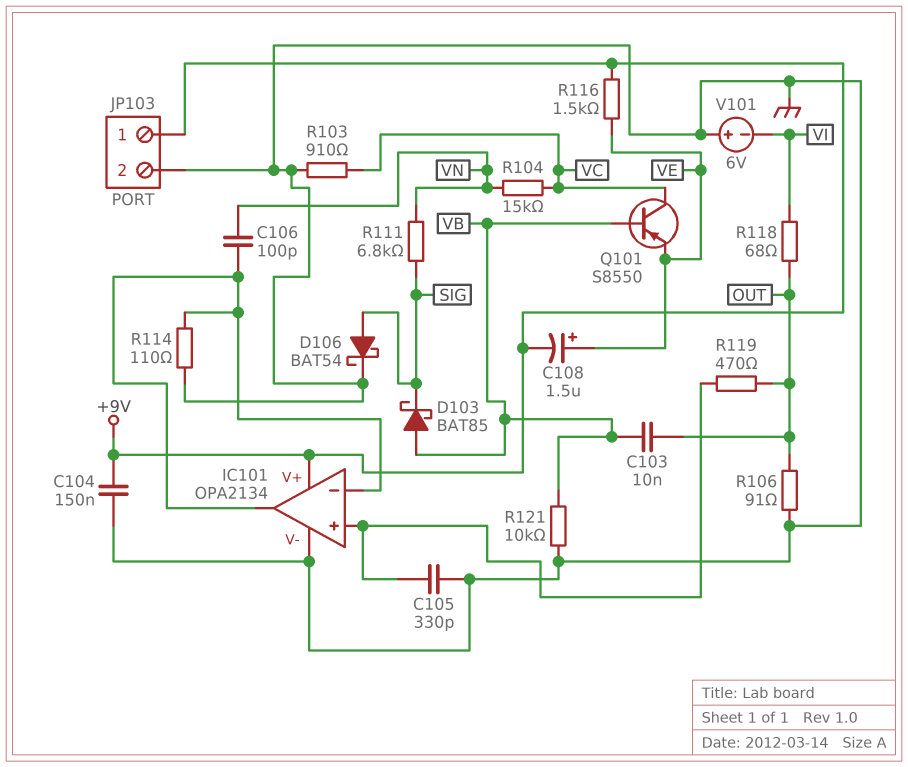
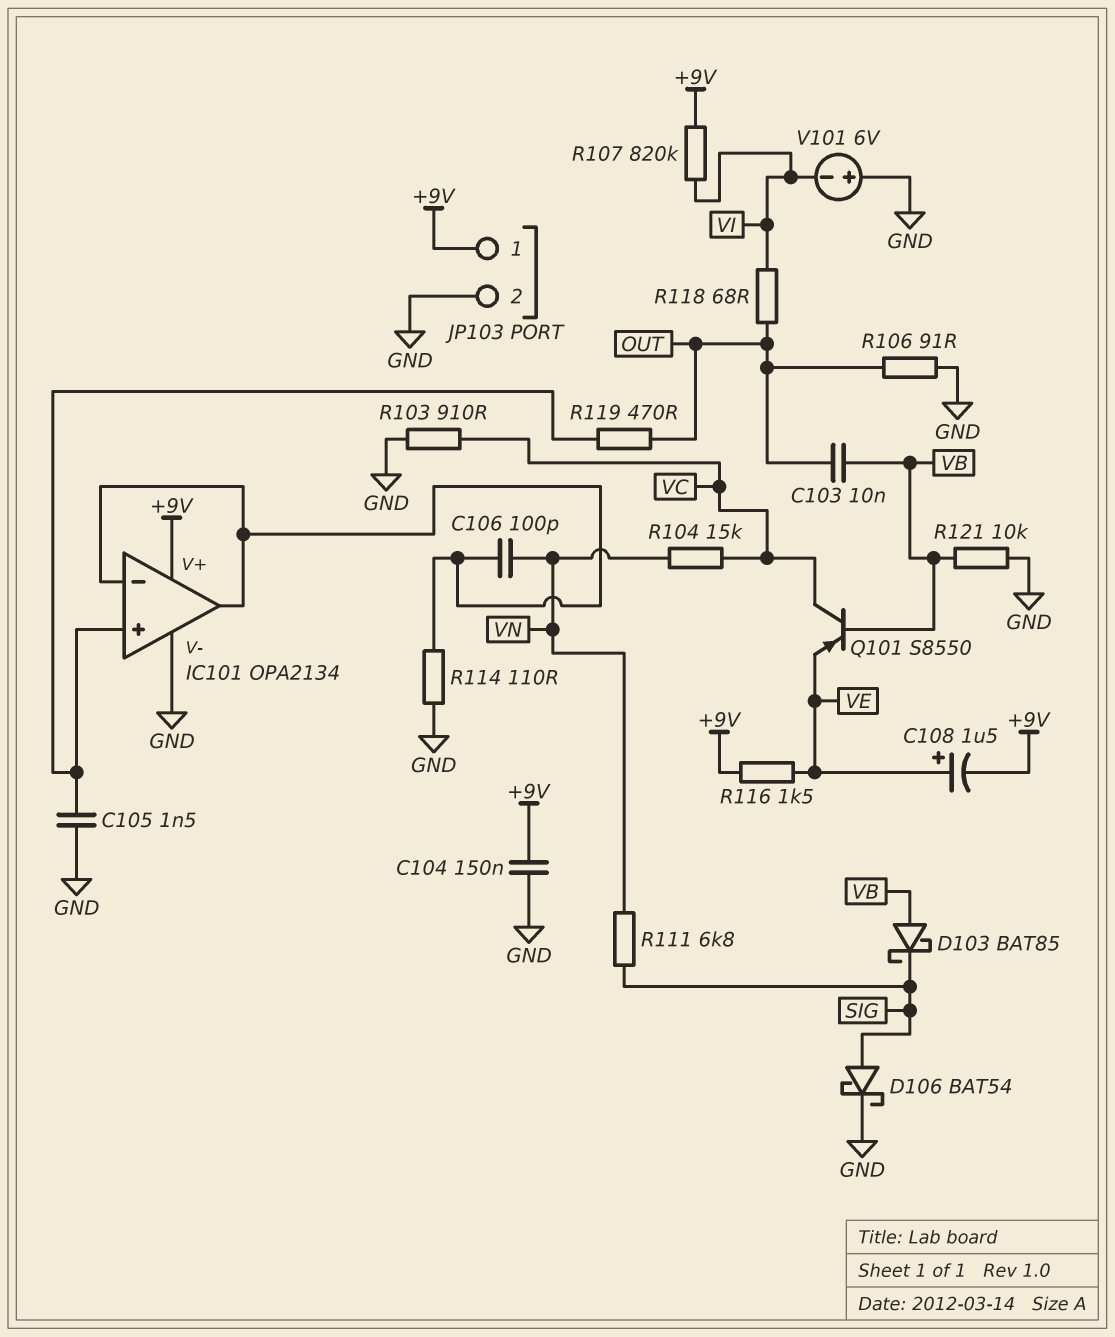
C105: 330pF (GND, IC101/in+) -> 1.5nF (GND, IC101/in+)
R107: none -> 820k (+9V, VI)

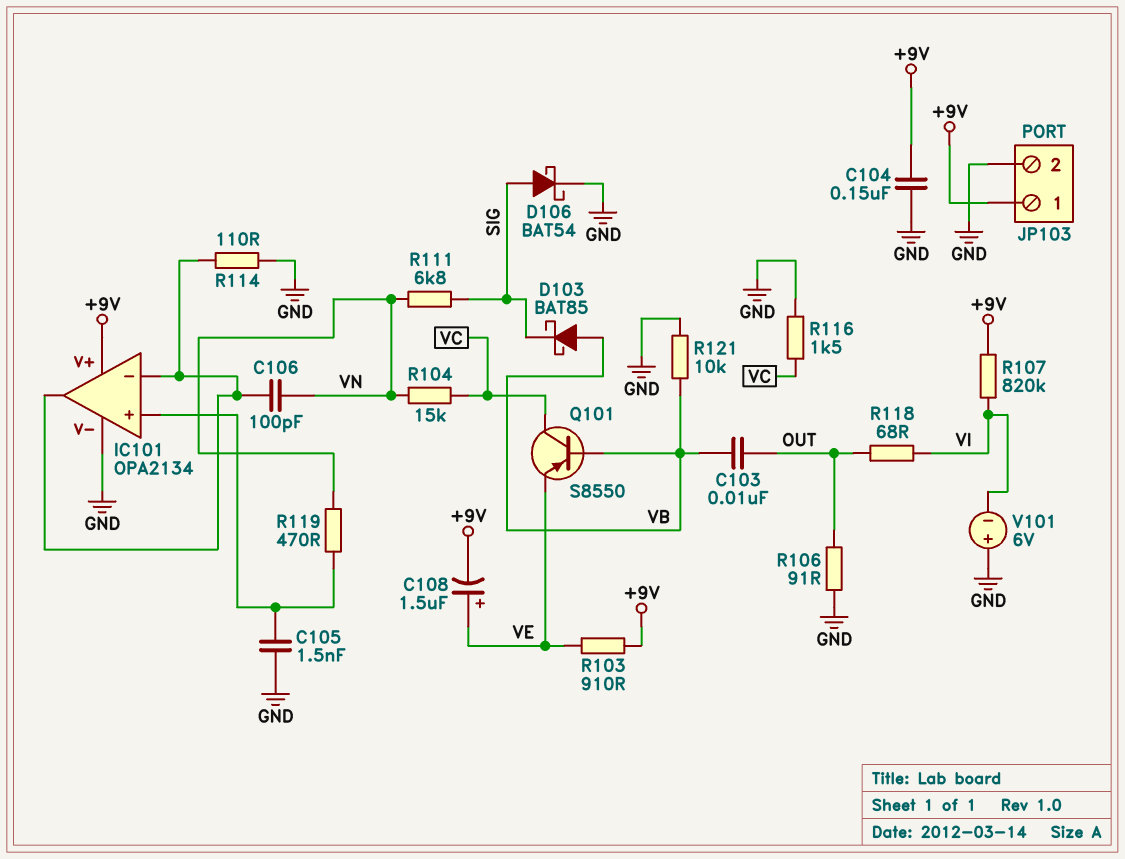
R103: 910 (GND, VC) -> 910 (+9V, VE)
R116: 1.5k (+9V, VE) -> 1.5k (GND, VC)
R119: 470 (IC101/in+, OUT) -> 470 (IC101/in+, VN)

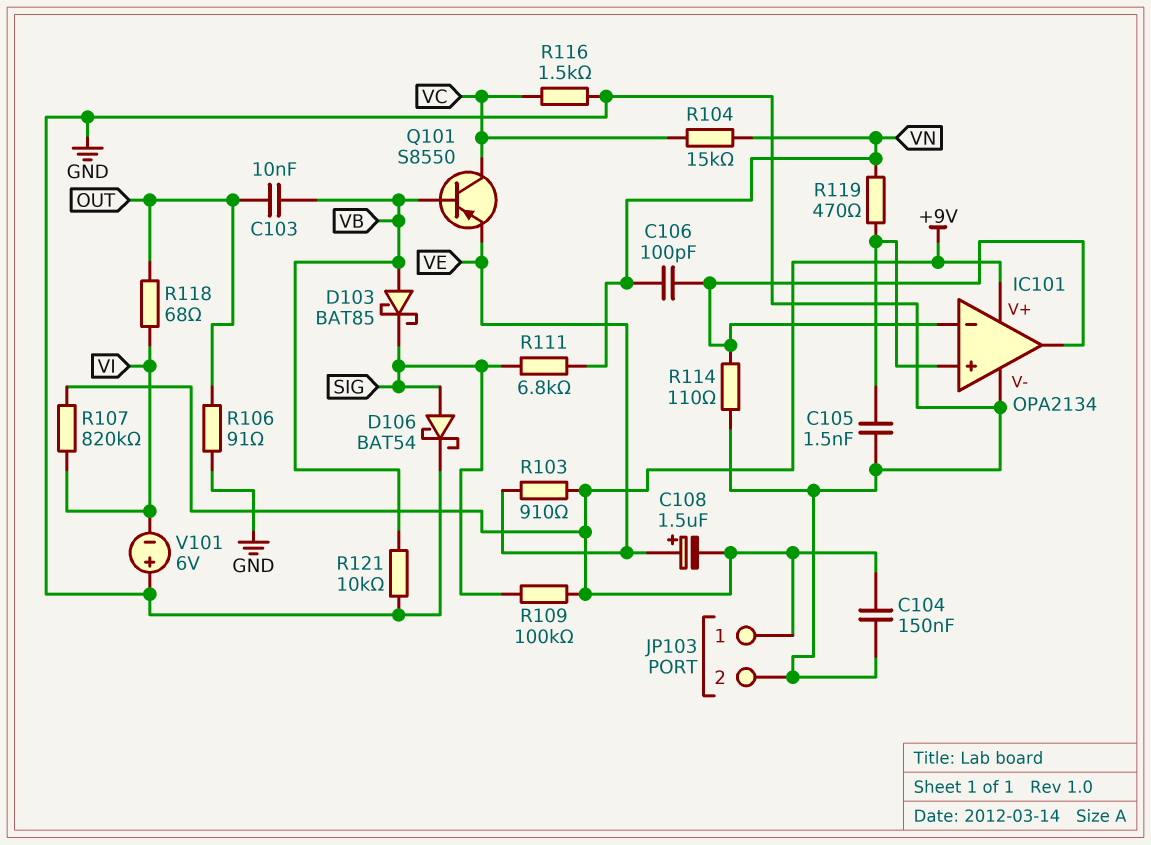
R109: none -> 100k (+9V, SIG)

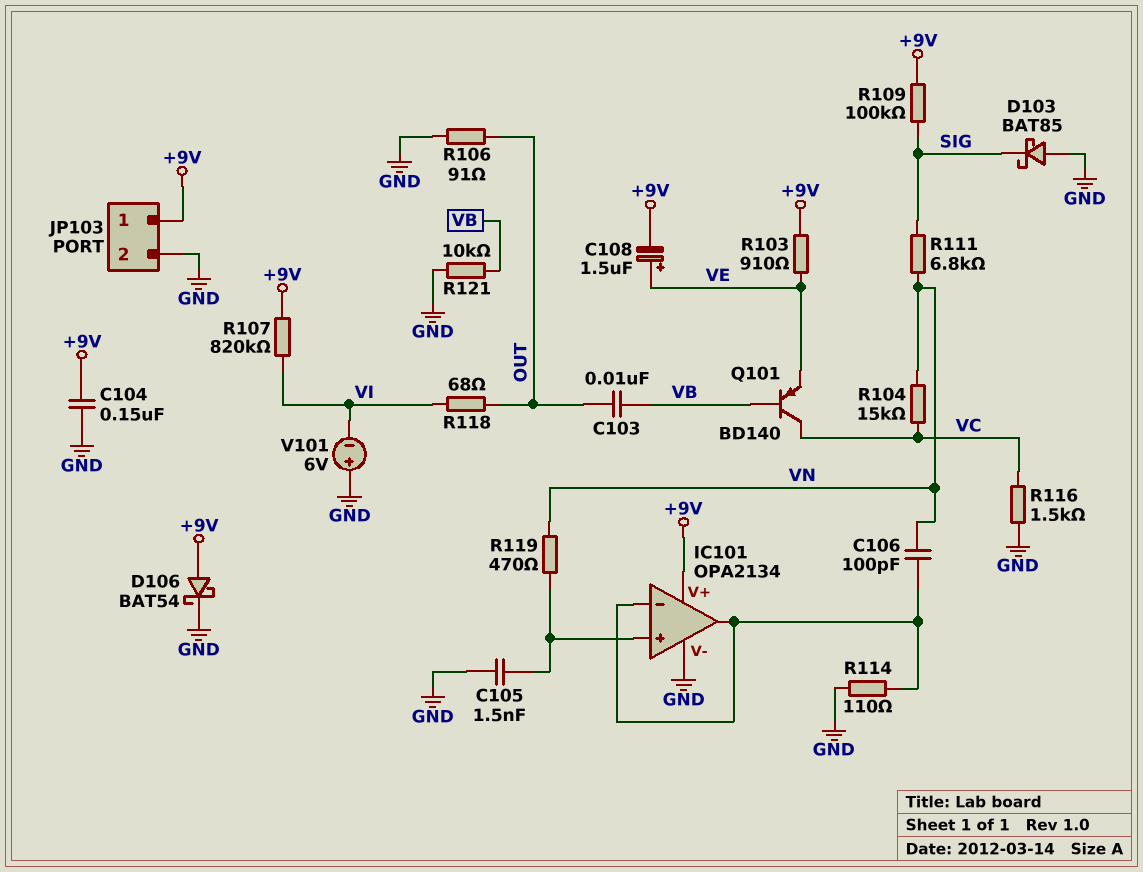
D103: schottky BAT85 (A VB, K SIG) -> schottky BAT85 (A GND, K SIG)
D106: schottky BAT54 (A SIG, K GND) -> schottky BAT54 (A +9V, K GND)
Q101: PNP S8550 (B VB, C VC, E VE) -> PNP BD140 (B VB, C VC, E VE)

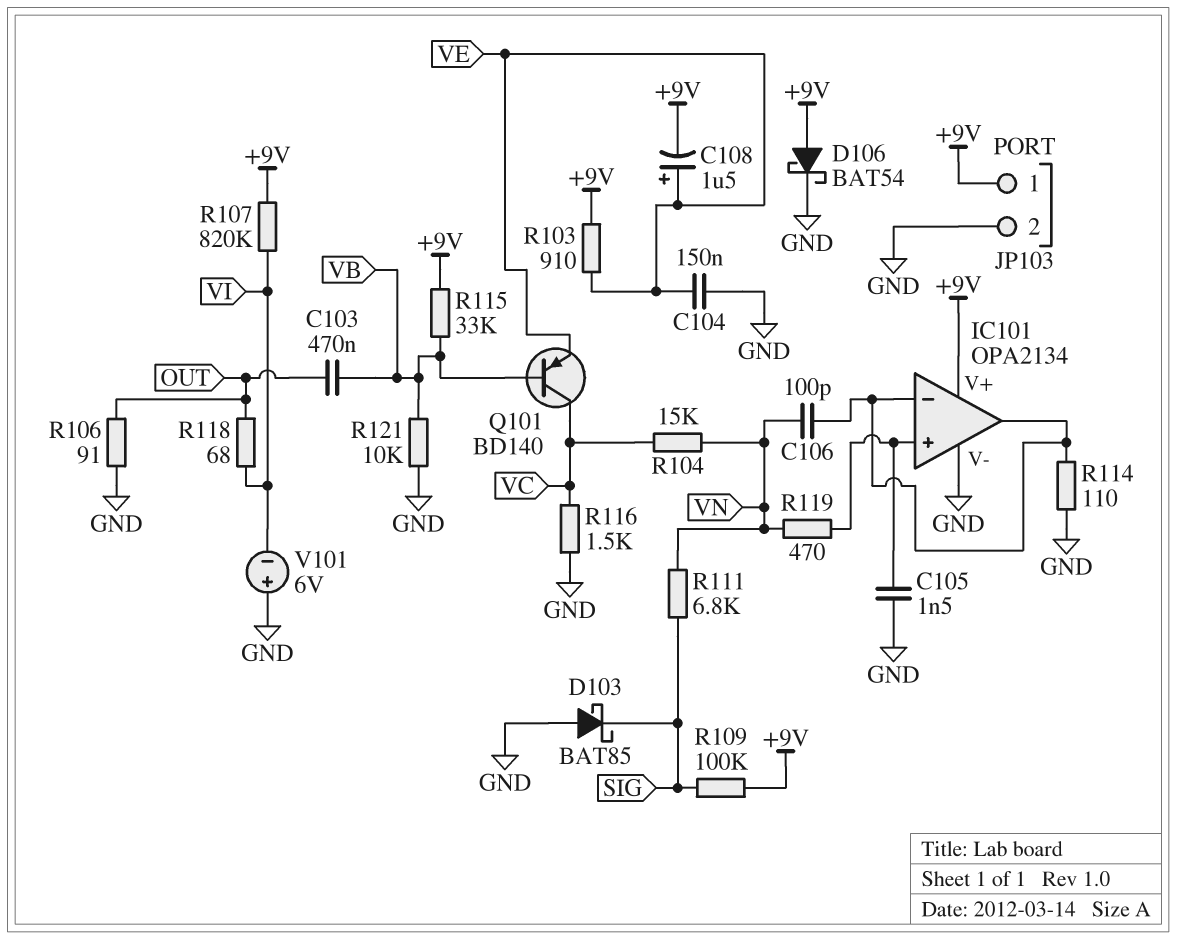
C103: 10nF (OUT, VB) -> 470nF (OUT, VB)
C104: 150nF (+9V, GND) -> 150nF (GND, VE)
R115: none -> 33k (+9V, VB)

